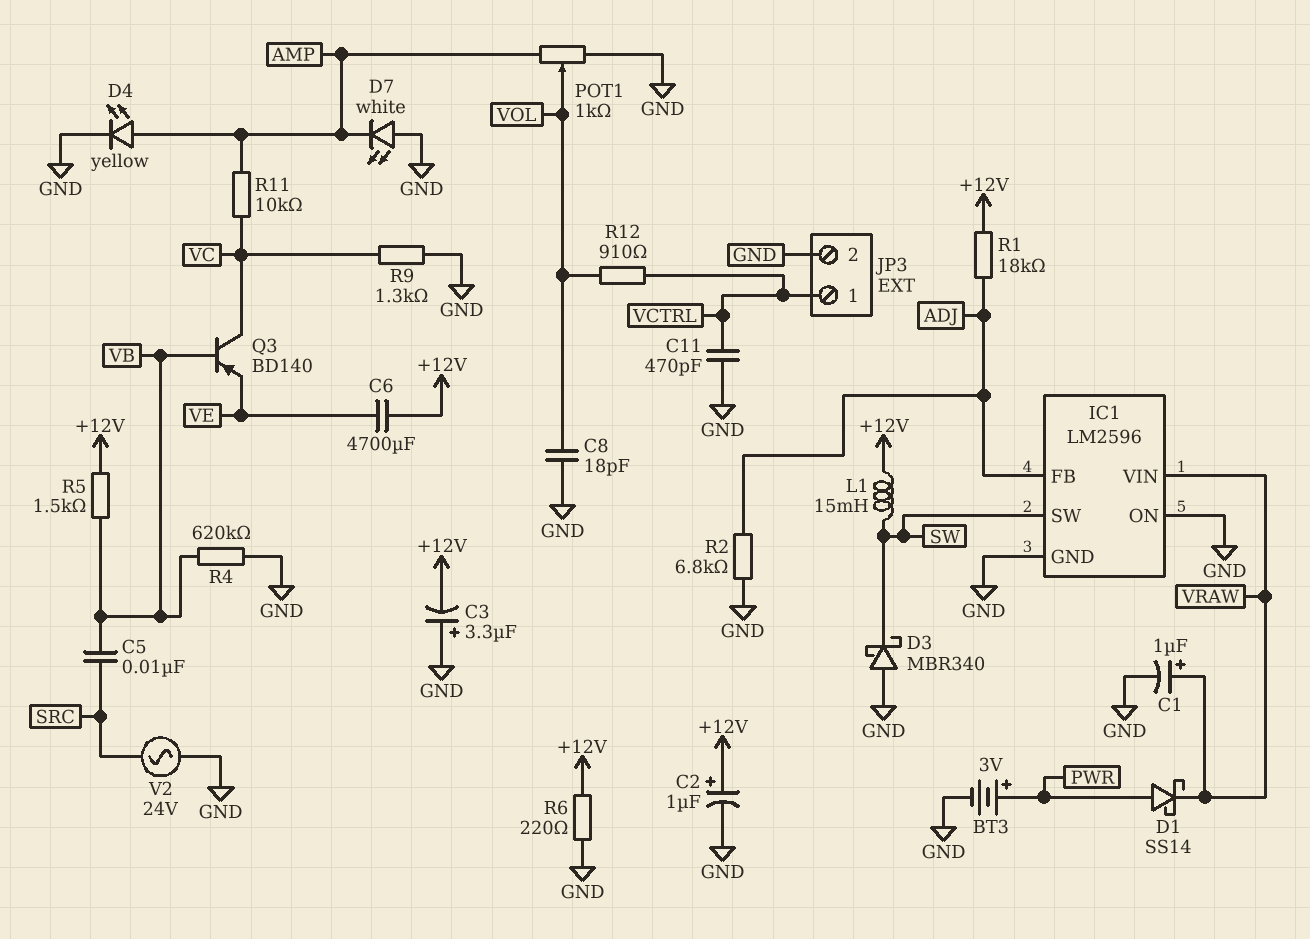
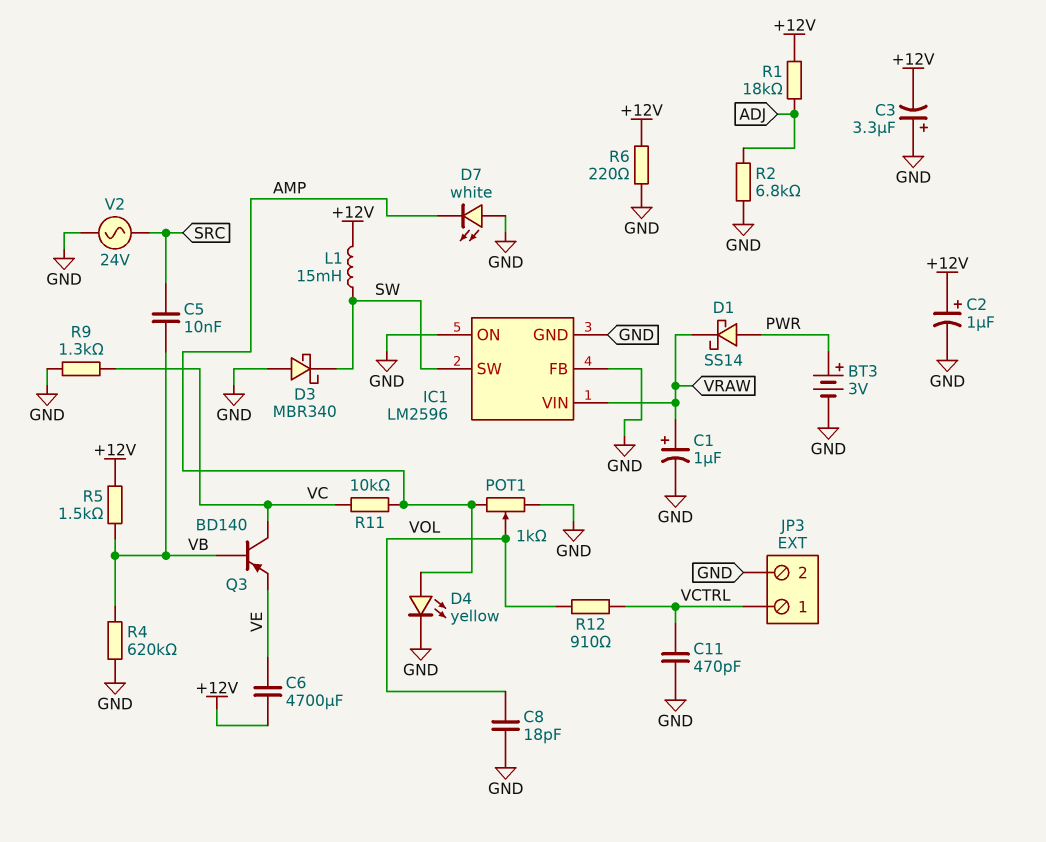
IC1 pin FB: ADJ -> GND

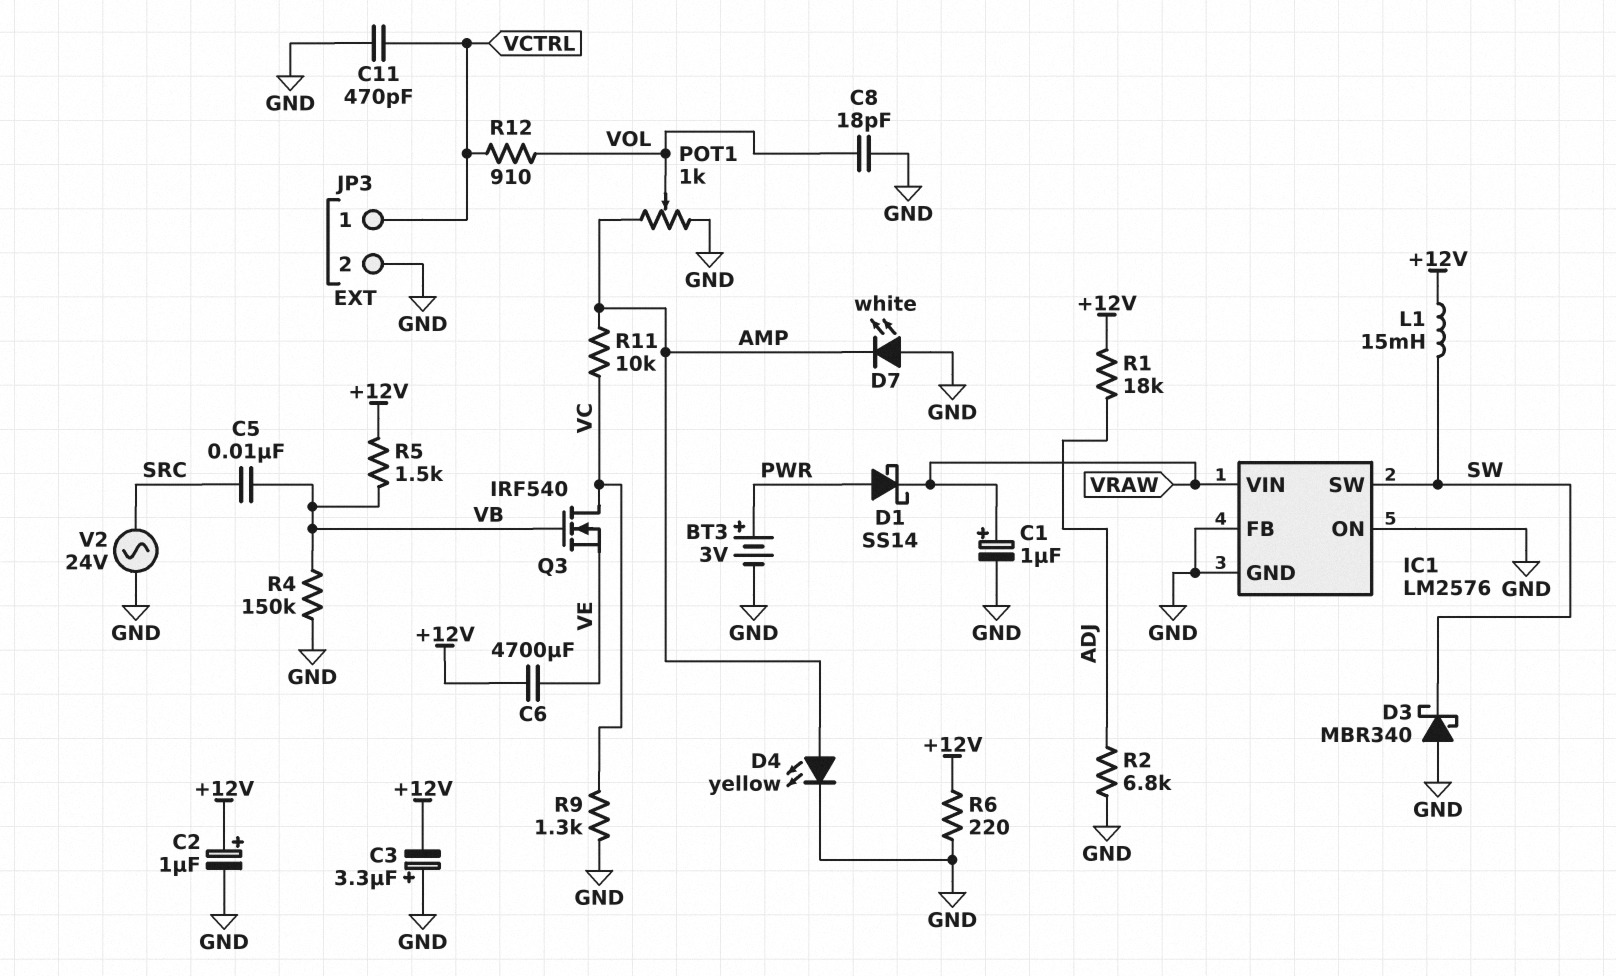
IC1: LM2596 -> LM2576
Q3: PNP BD140 (B VB, C VC, E VE) -> NMOS IRF540 (G VB, D VC, S VE)
R4: 620k (GND, VB) -> 150k (GND, VB)

